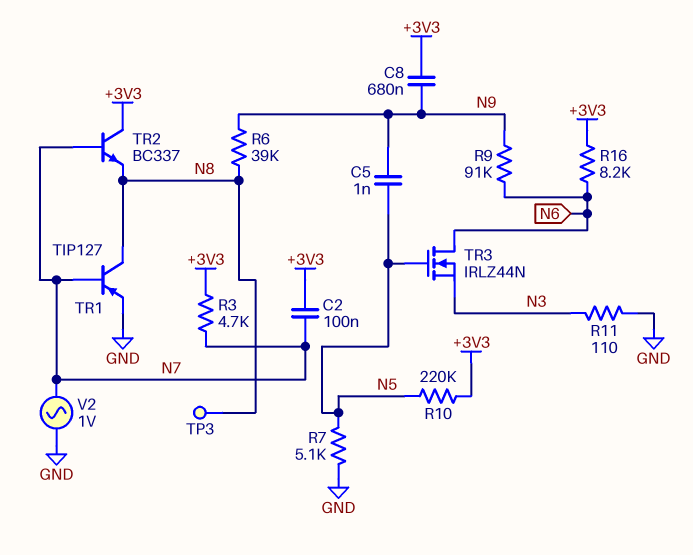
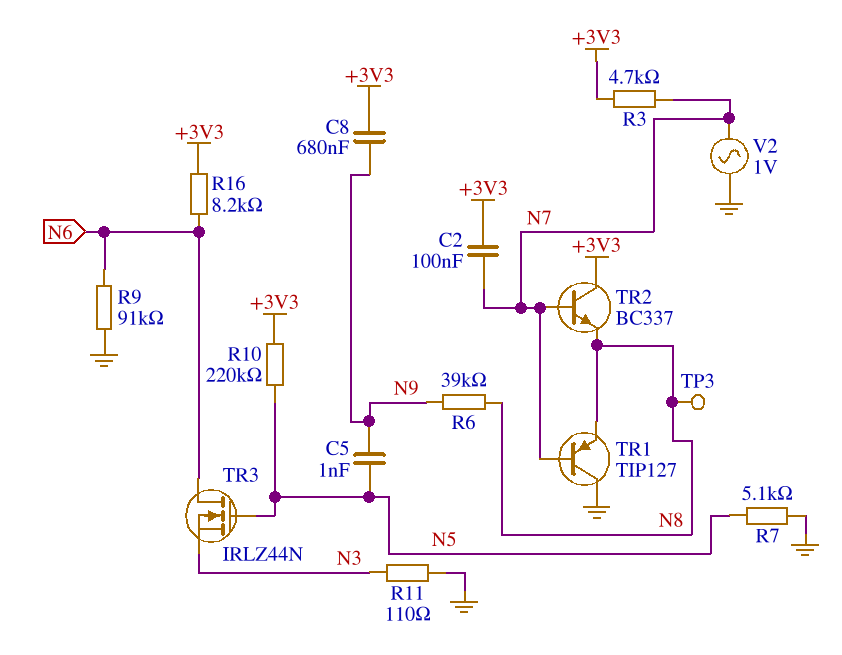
R9: 91k (N6, N9) -> 91k (GND, N6)
TR1: PNP TIP127 (B N7, C N8, E GND) -> PNP TIP127 (B N7, C GND, E N8)

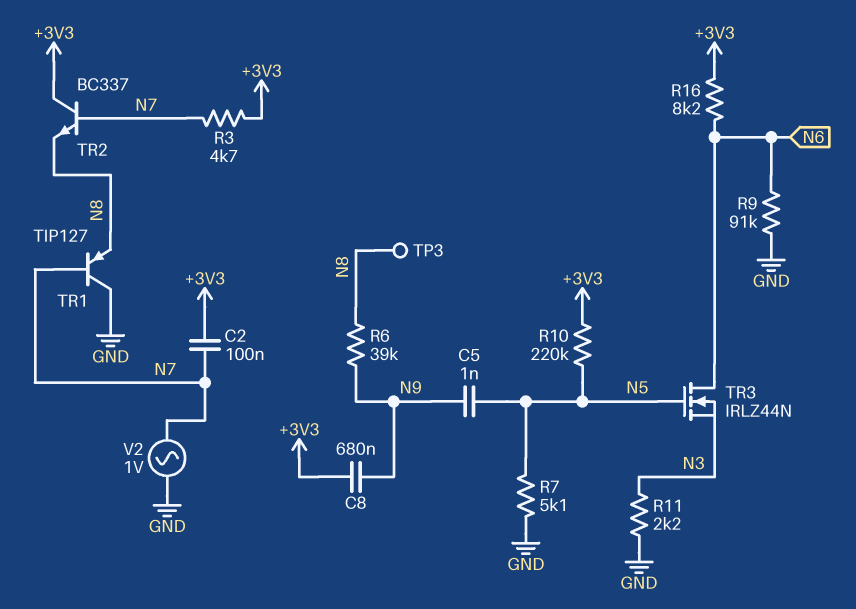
R11: 110 (GND, N3) -> 2.2k (GND, N3)

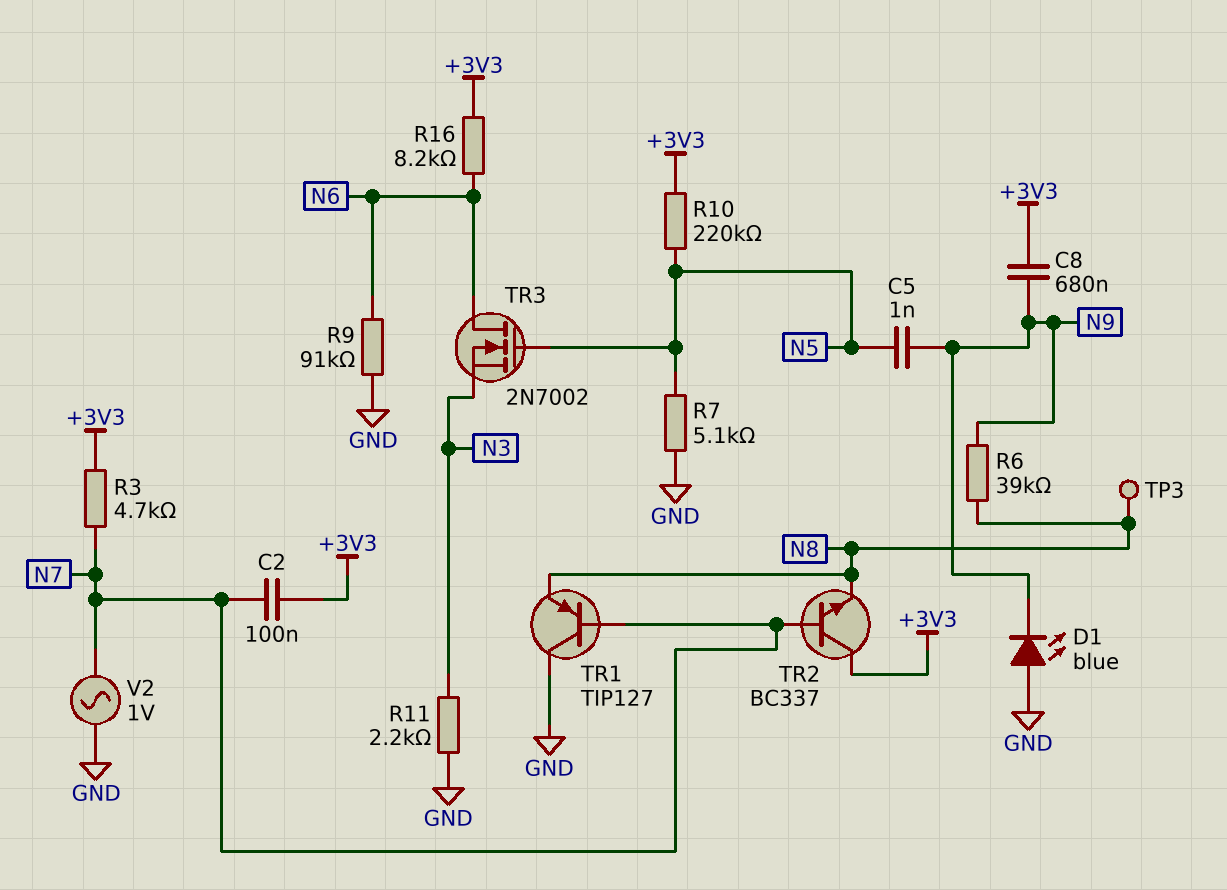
D1: none -> LED blue (A GND, K N9)
TR3: NMOS IRLZ44N (G N5, D N6, S N3) -> NMOS 2N7002 (G N5, D N6, S N3)

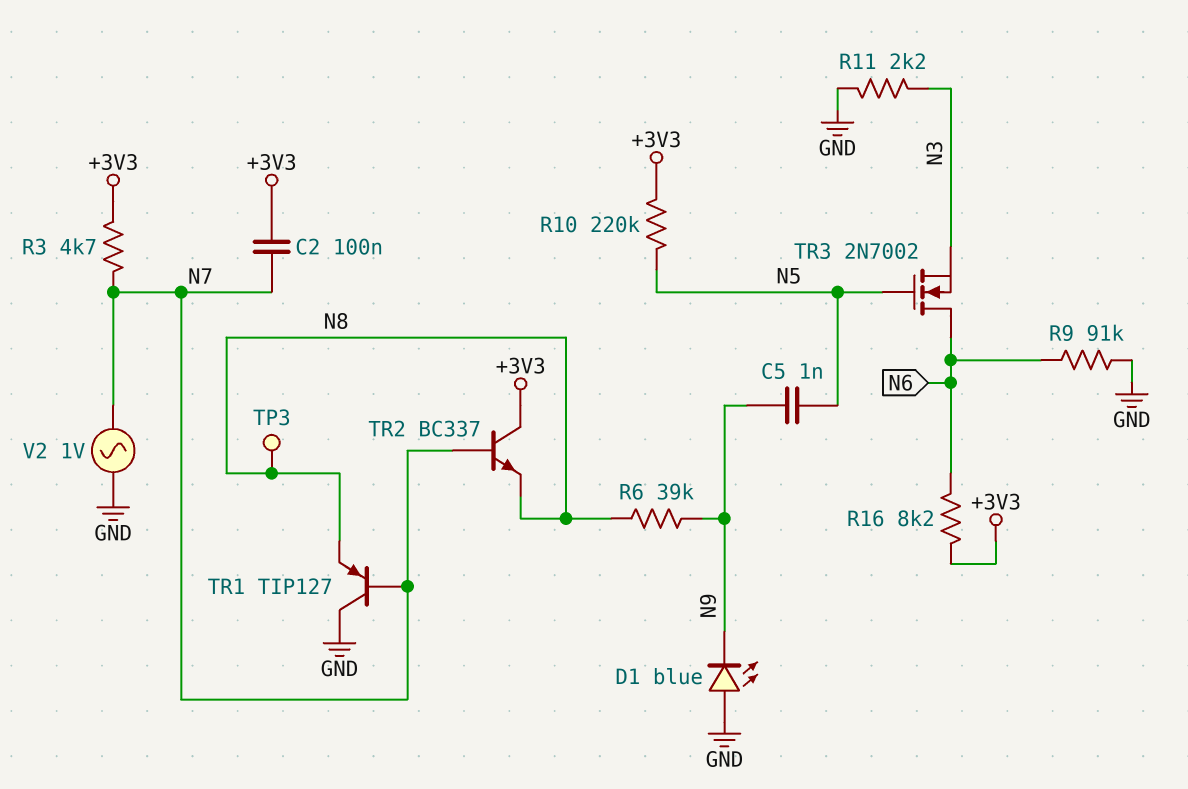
C8: 680nF (+3V3, N9) -> none
R7: 5.1k (GND, N5) -> none

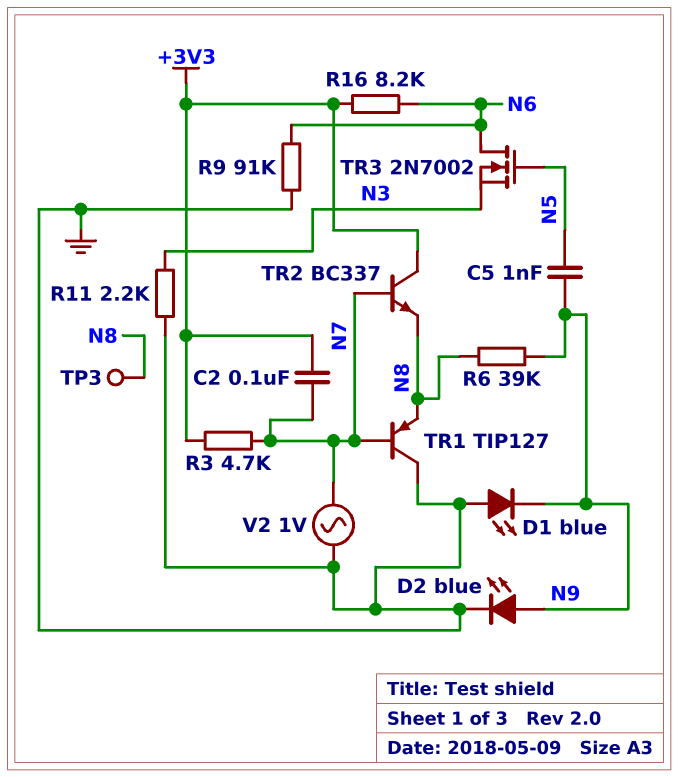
D2: none -> LED blue (A N9, K GND)
R10: 220k (+3V3, N5) -> none

